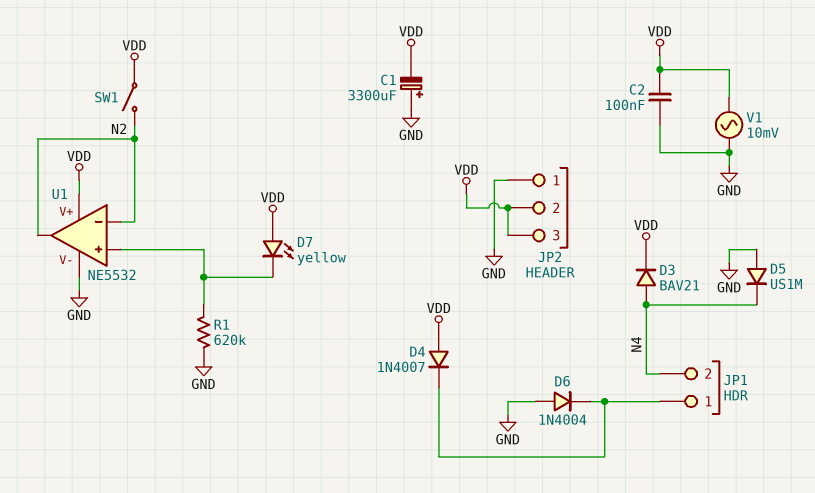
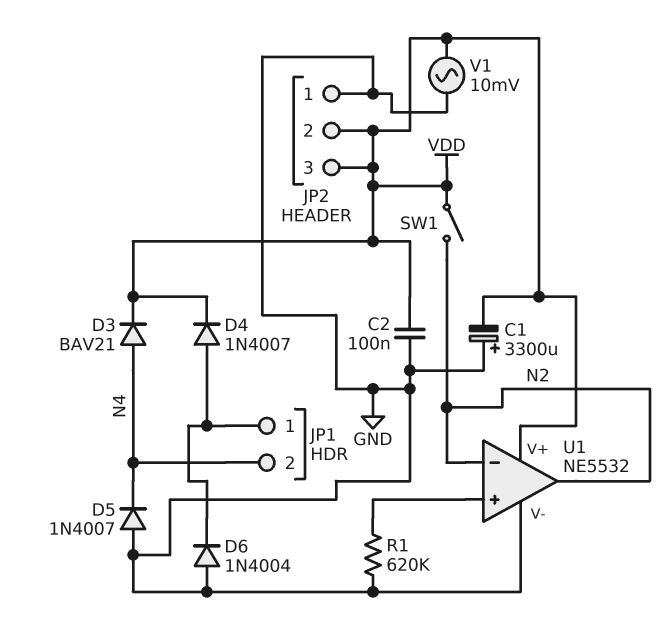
D4: diode 1N4007 (A VDD, K JP1/1) -> diode 1N4007 (A JP1/1, K VDD)
D5: diode US1M (A GND, K N4) -> diode 1N4007 (A GND, K N4)
D7: LED yellow (A VDD, K U1/in+) -> none

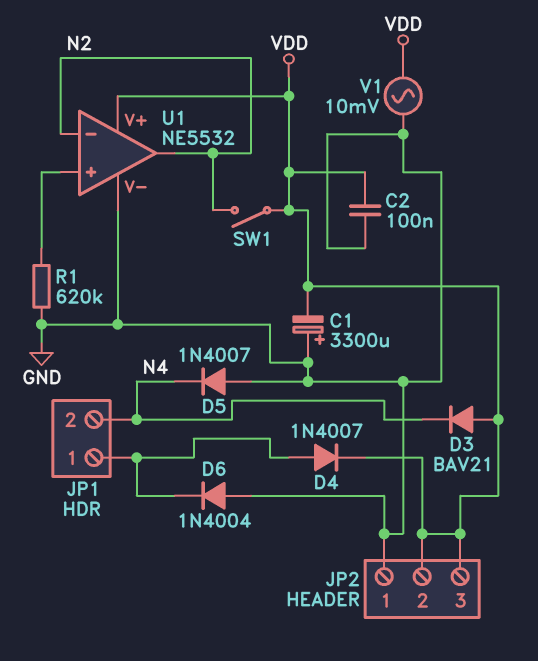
D3: diode BAV21 (A N4, K VDD) -> diode BAV21 (A VDD, K N4)

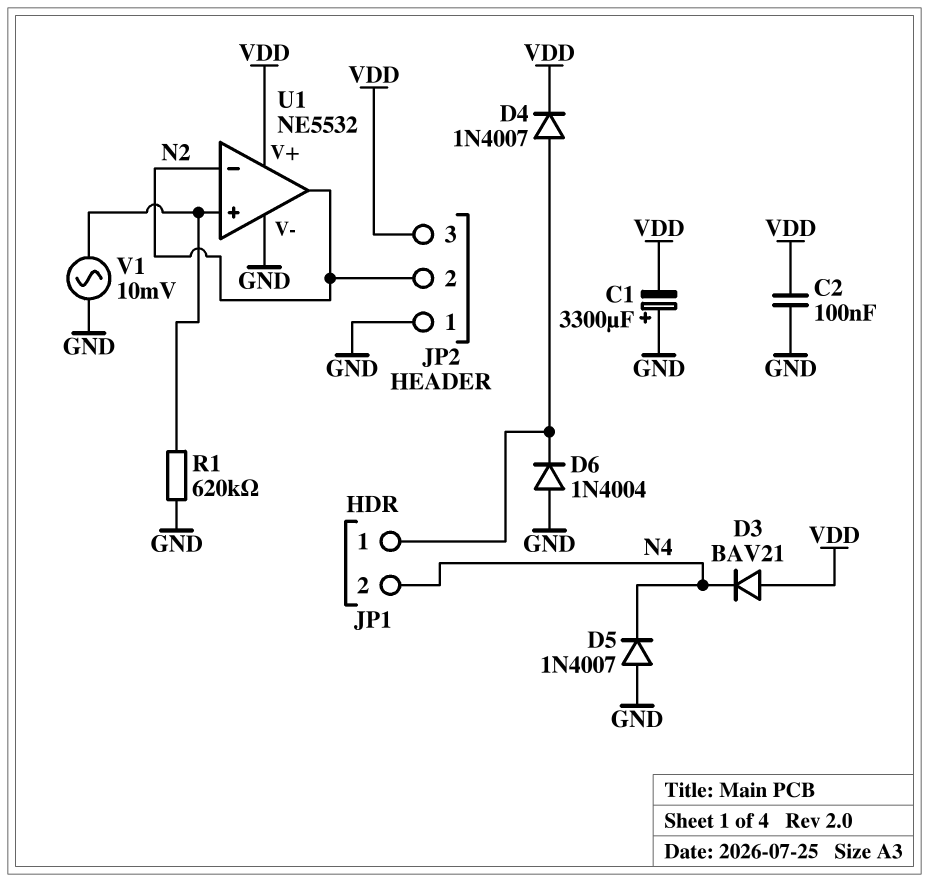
JP2 pin 2: VDD -> N2
SW1: switch (N2, VDD) -> none
V1: AC 10mV (GND, VDD) -> AC 10mV (GND, U1/in+)

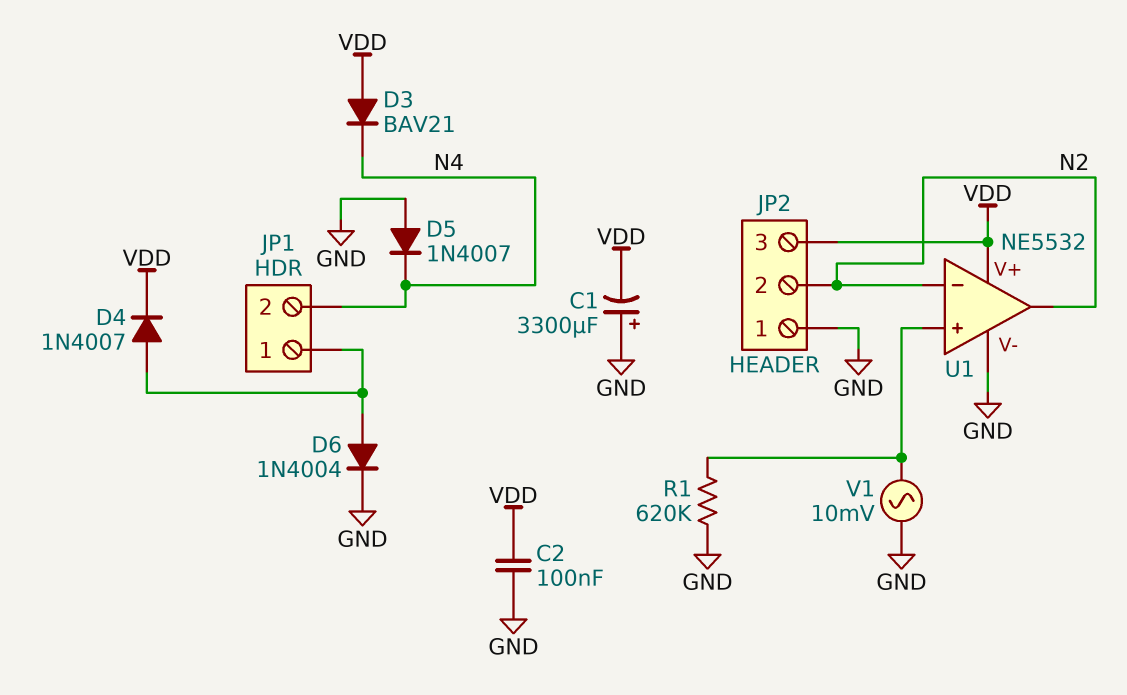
D6: diode 1N4004 (A GND, K JP1/1) -> diode 1N4004 (A JP1/1, K GND)

